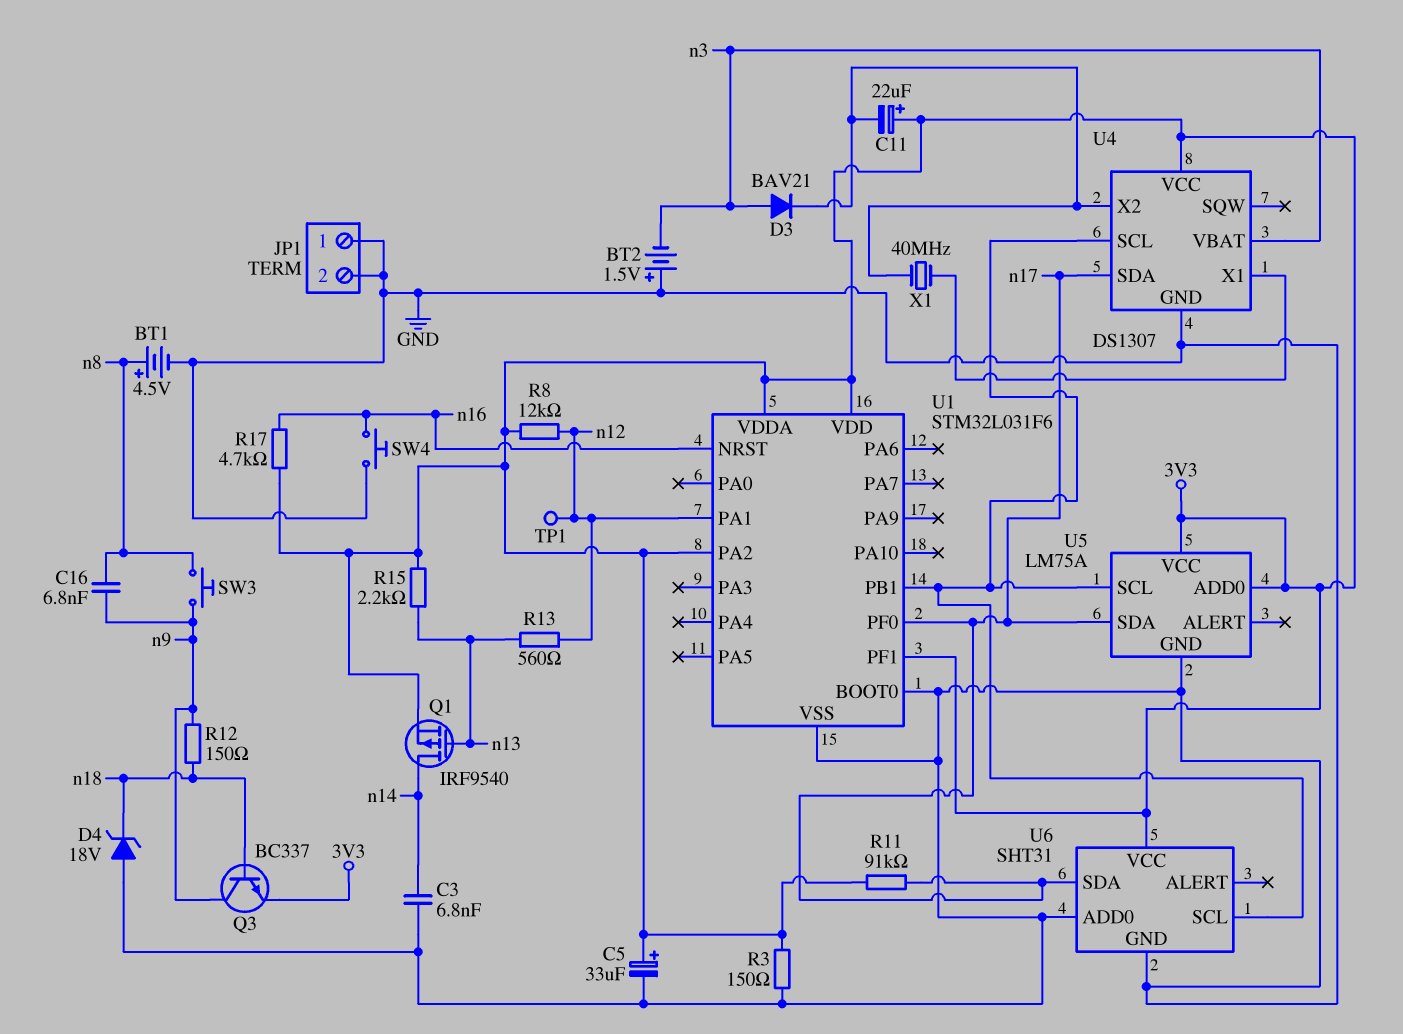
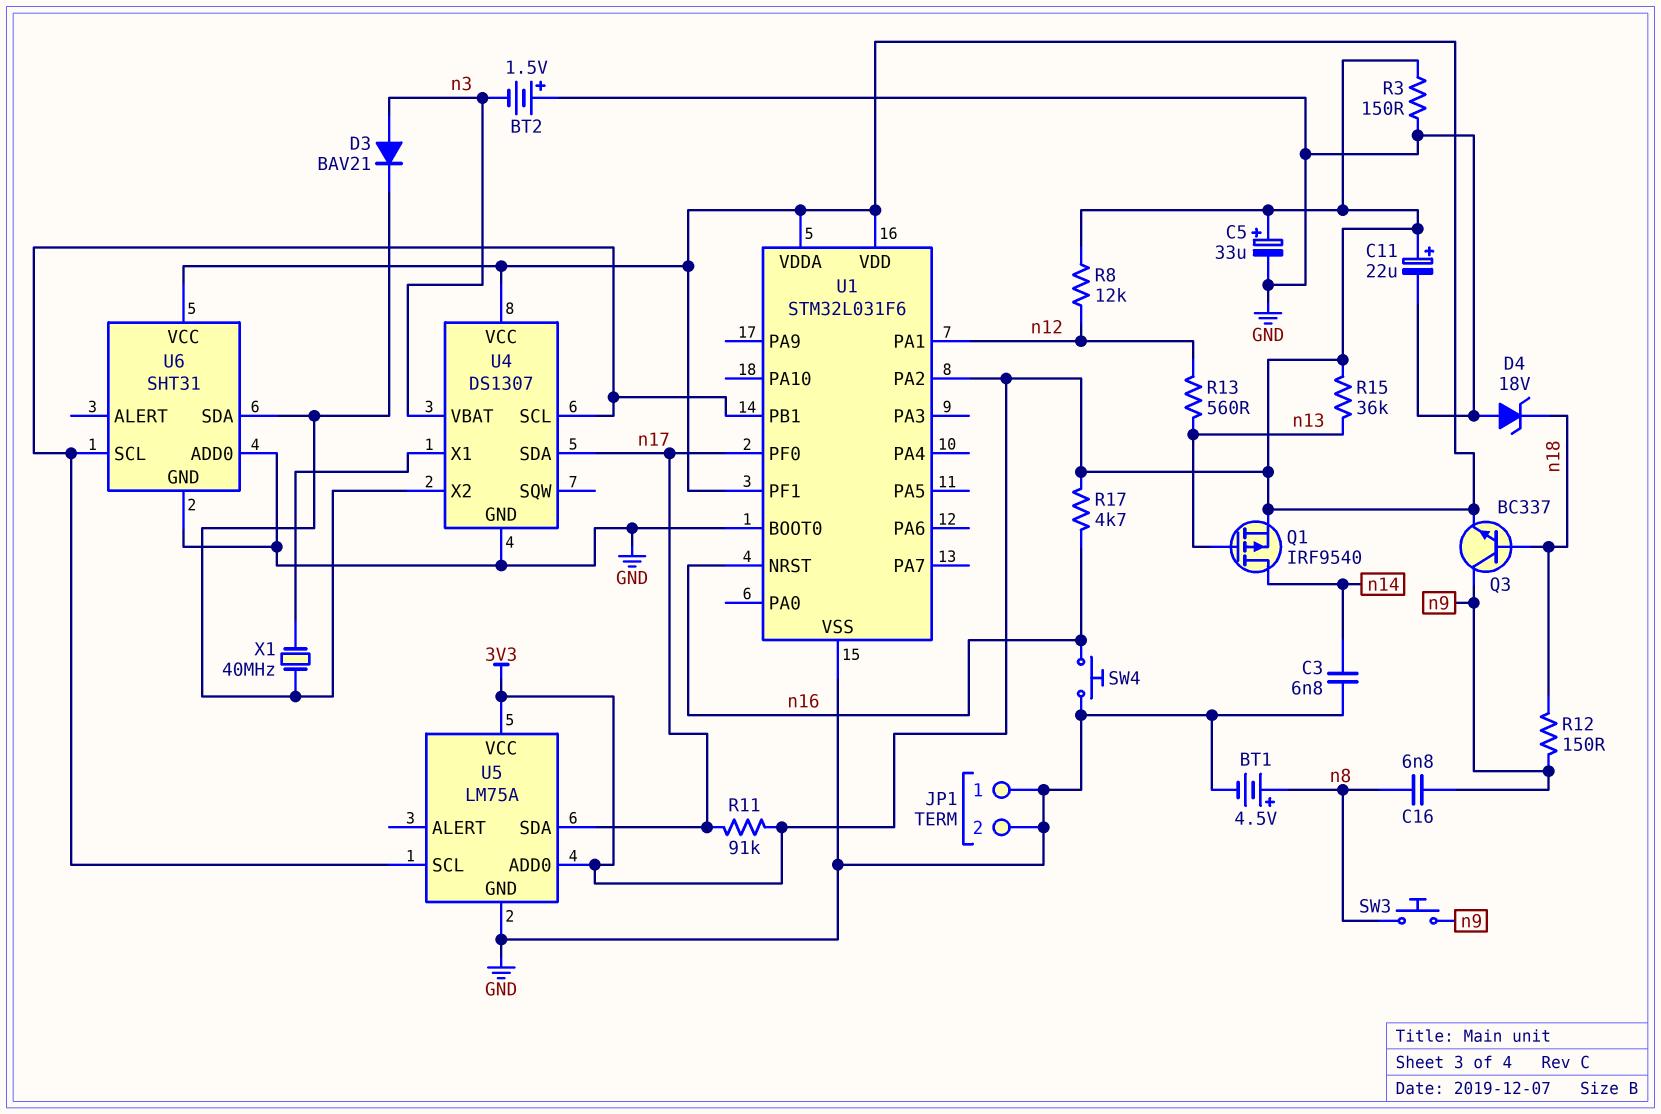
C11: 22uF (plus 3V3, minus U4/X2) -> 22uF (plus 3V3, minus GND)
R15: 2.2k (3V3, n13) -> 36k (3V3, n13)
TP1: test point (n12) -> none
U6 pin SDA: n17 -> U4/X2

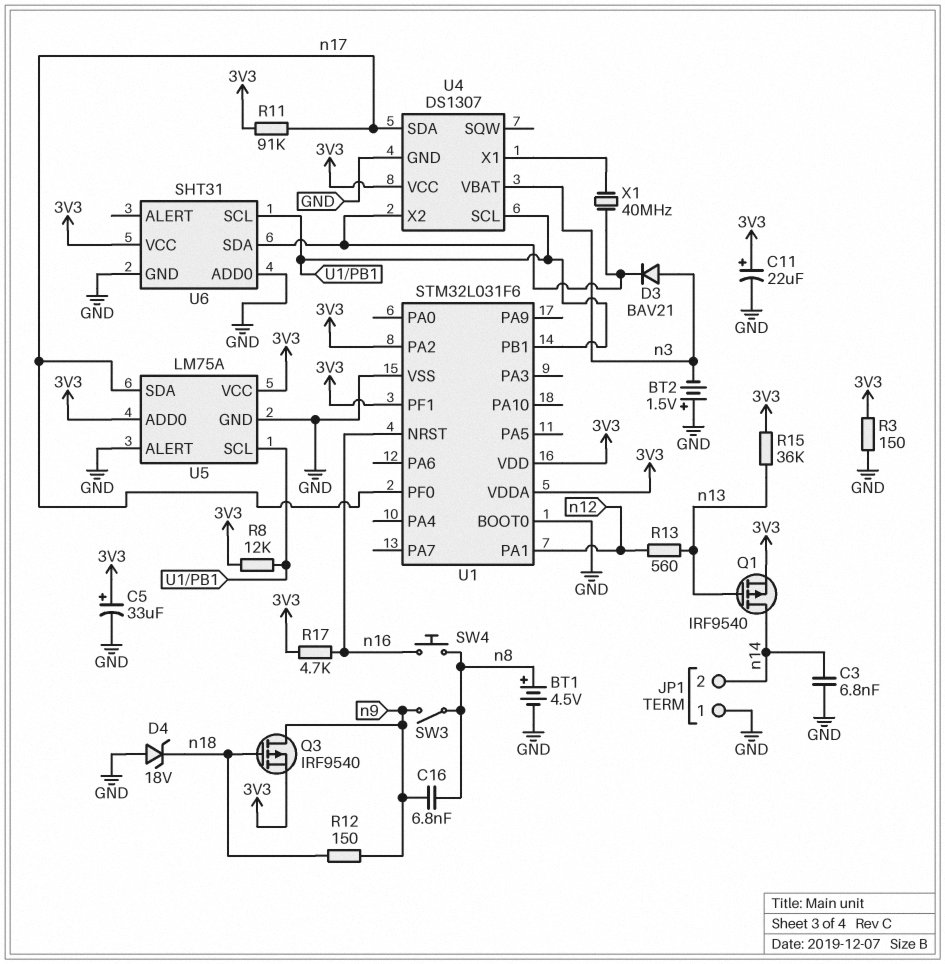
JP1 pin 2: GND -> n14
Q3: NPN BC337 (B n18, C n9, E 3V3) -> PMOS IRF9540 (G n18, D n9, S 3V3)
R8: 12k (3V3, n12) -> 12k (3V3, U1/PB1)
SW3: button (n8, n9) -> switch (n8, n9)
SW4: button (GND, n16) -> button (n8, n16)
U5 pin ALERT: none -> GND

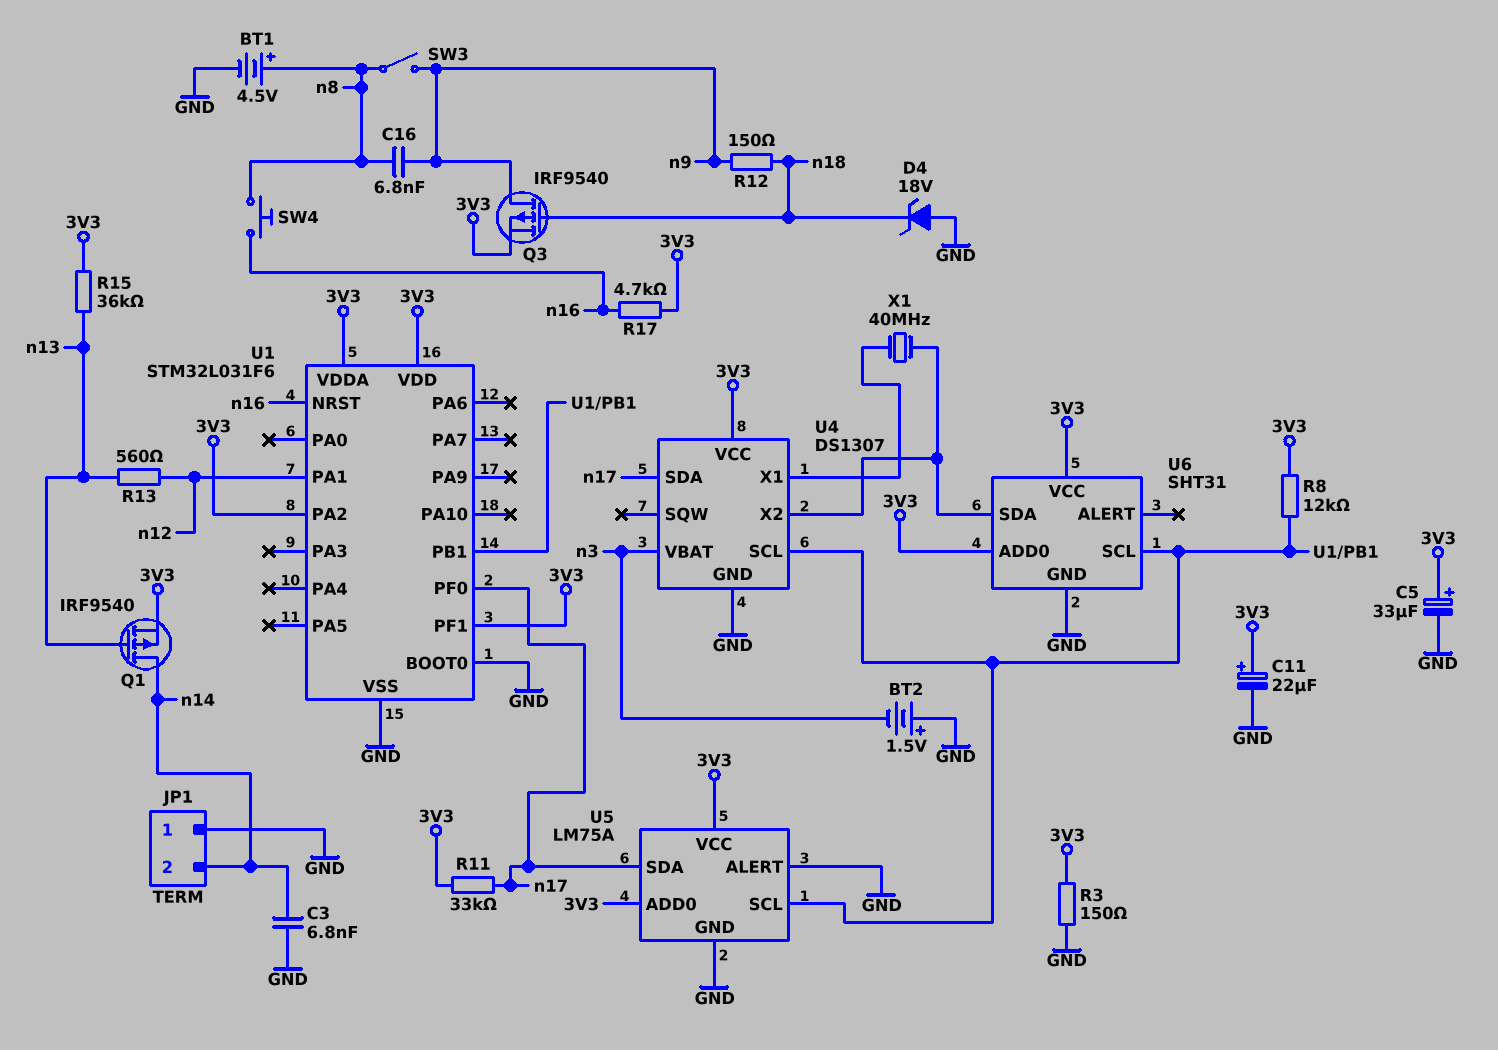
D3: diode BAV21 (A n3, K U4/X2) -> none
R11: 91k (3V3, n17) -> 33k (3V3, n17)
U6 pin ADD0: GND -> 3V3

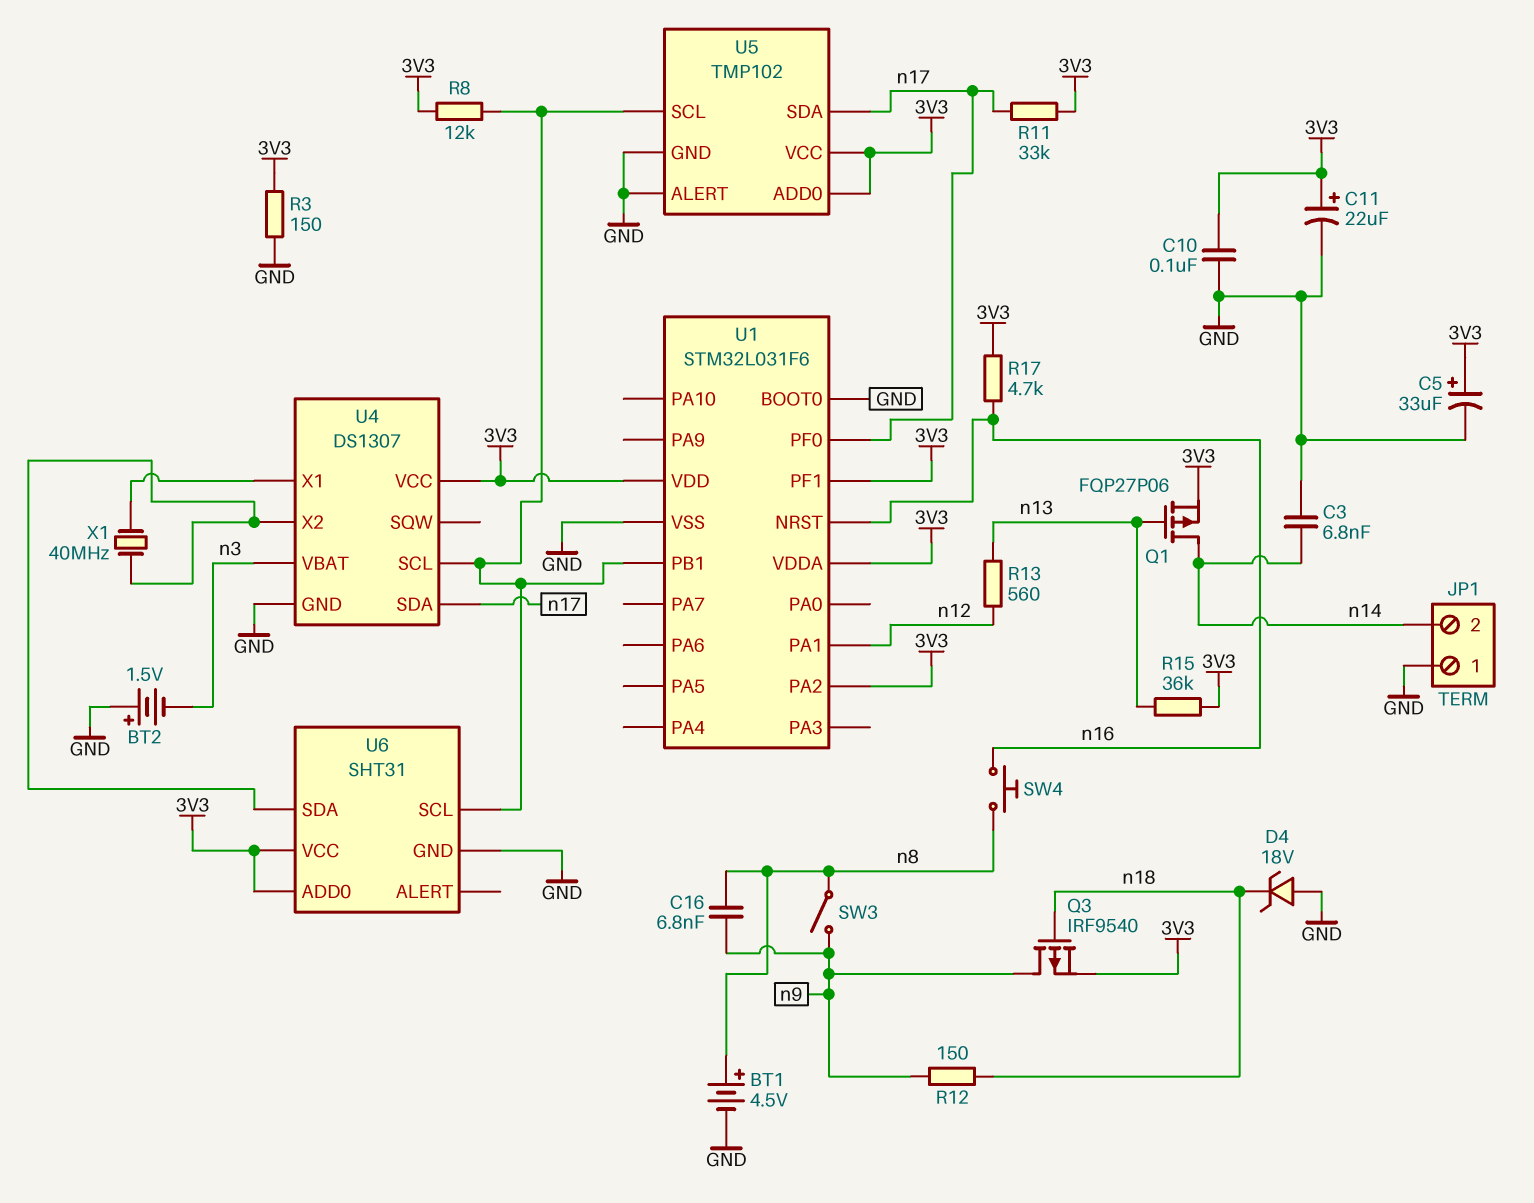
C10: none -> 100nF (3V3, GND)
Q1: PMOS IRF9540 (G n13, D n14, S 3V3) -> PMOS FQP27P06 (G n13, D n14, S 3V3)
U5: LM75A -> TMP102

